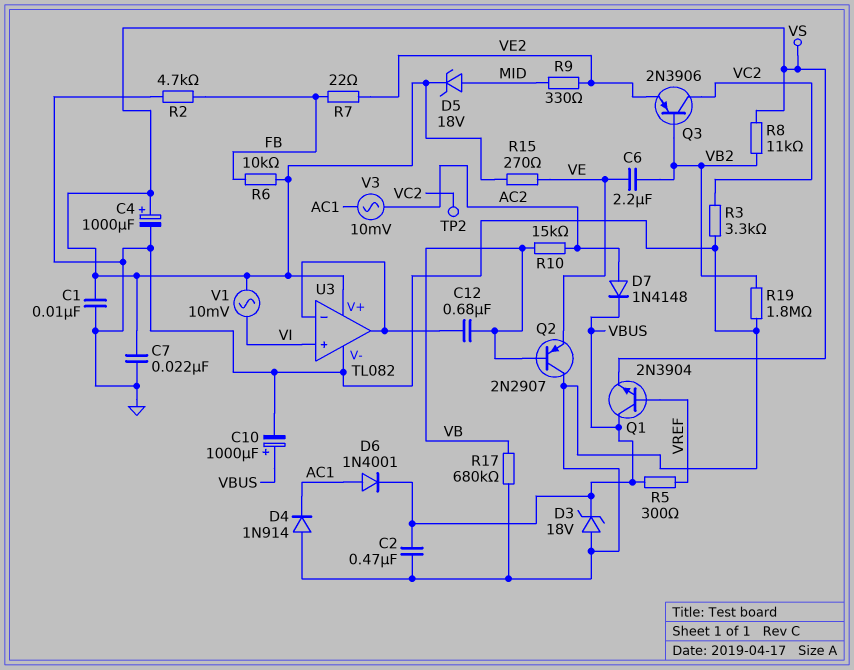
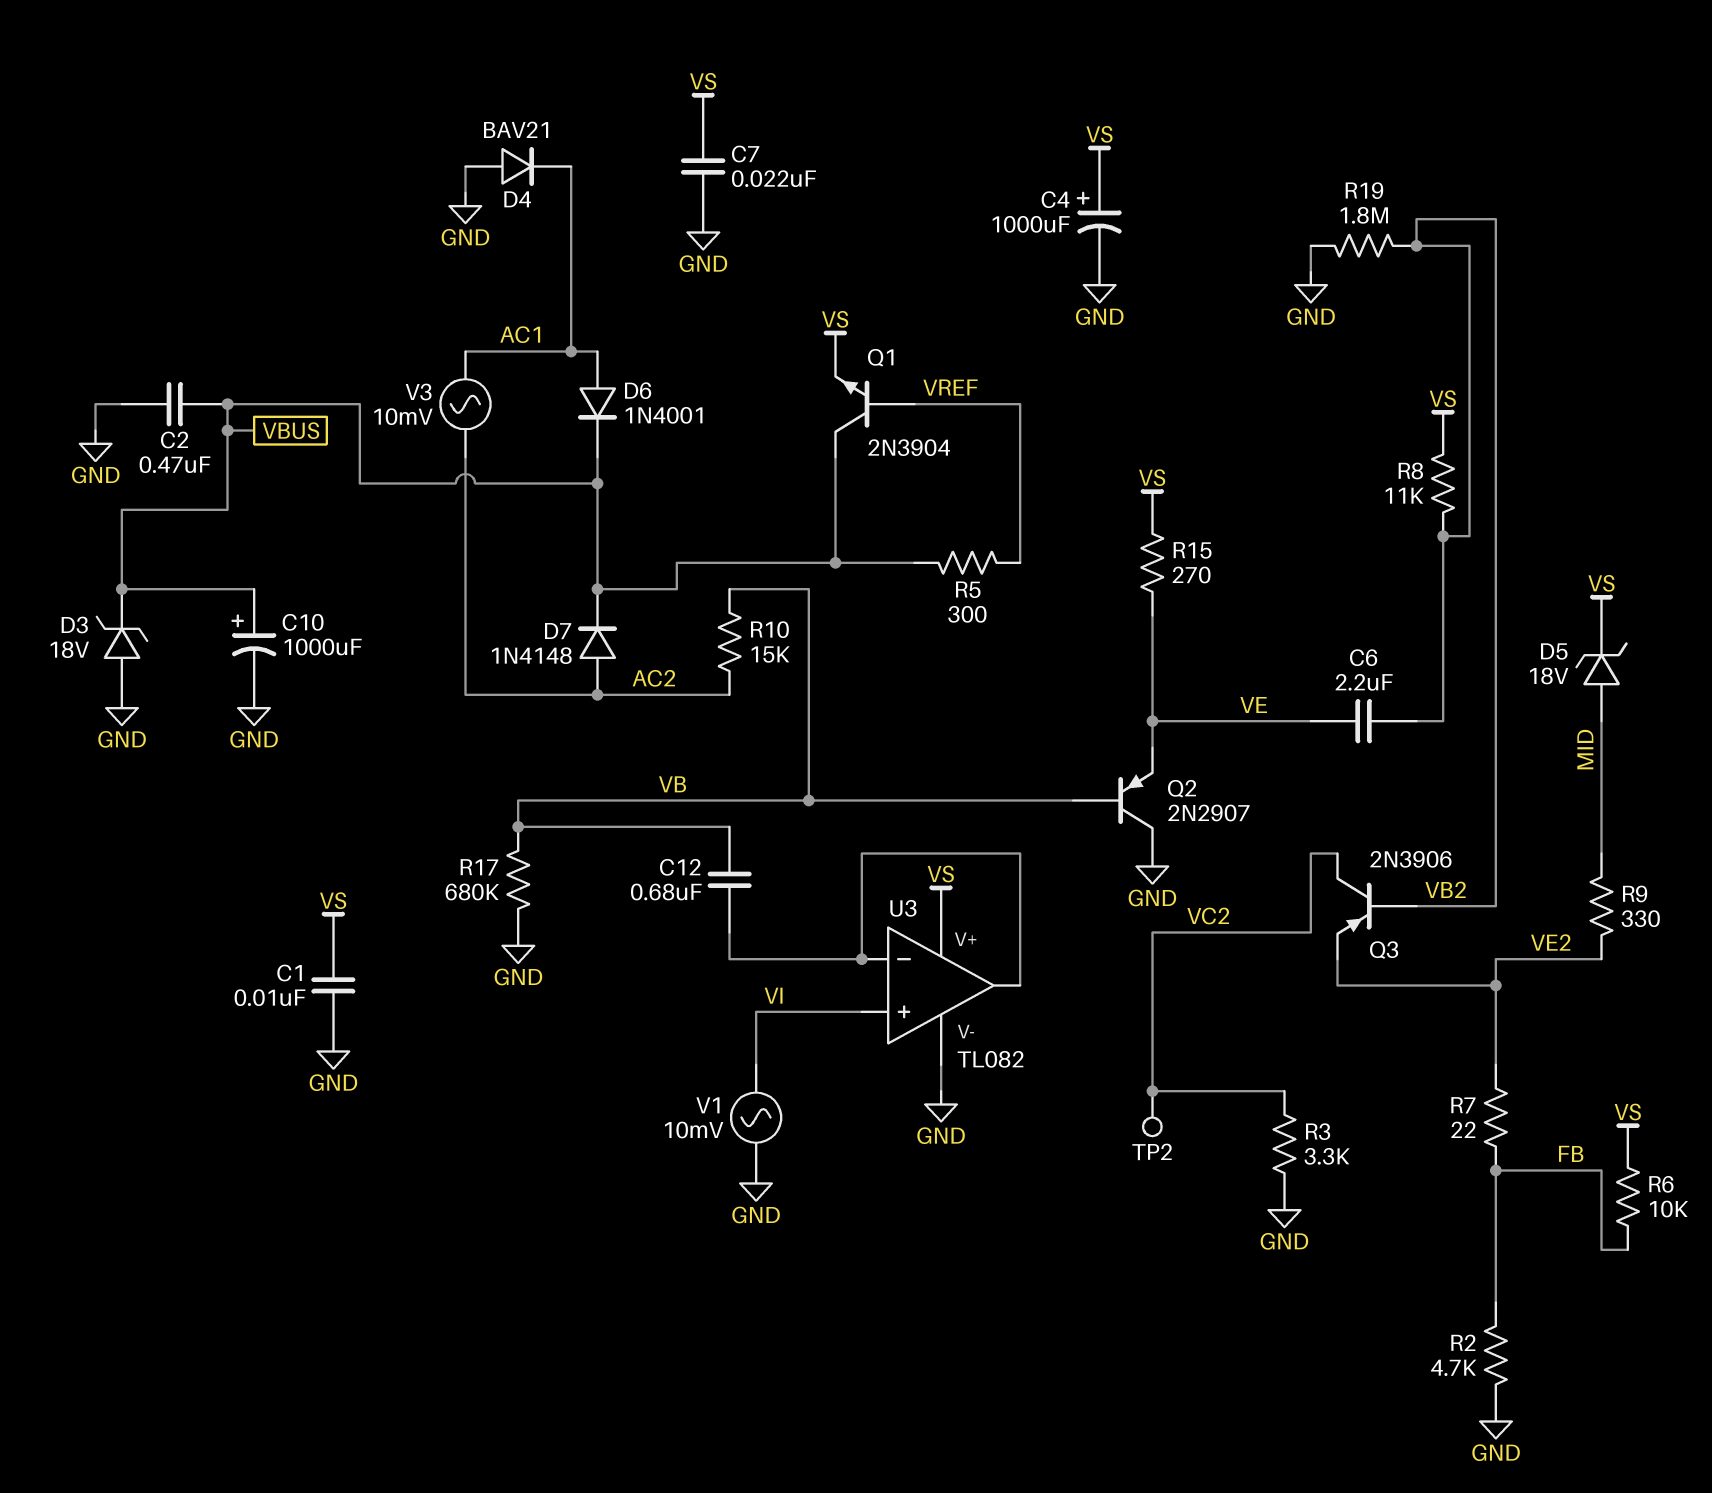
D4: diode 1N914 (A GND, K AC1) -> diode BAV21 (A GND, K AC1)
V1: AC 10mV (VI, VS) -> AC 10mV (GND, VI)

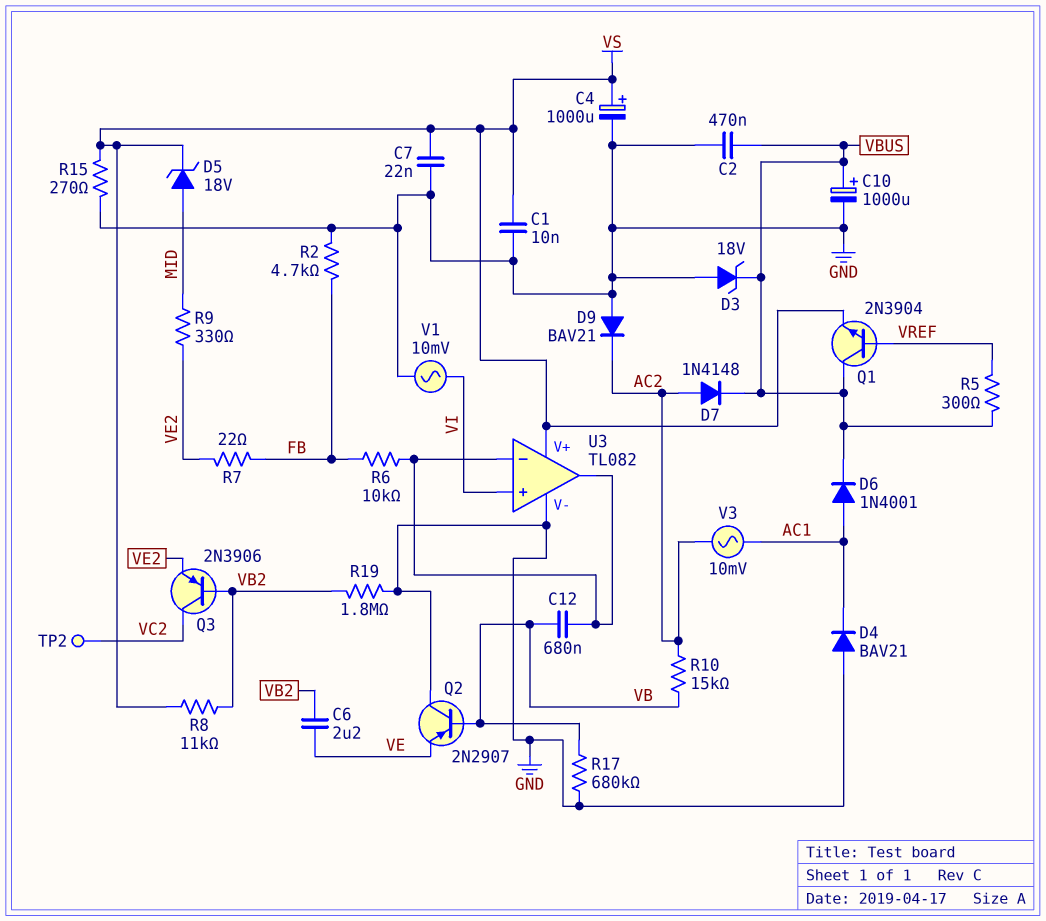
D9: none -> diode BAV21 (A GND, K AC2)
R3: 3.3k (GND, VC2) -> none
R6: 10k (FB, VS) -> 10k (FB, U3/in-)
R15: 270 (VE, VS) -> 270 (GND, VS)

